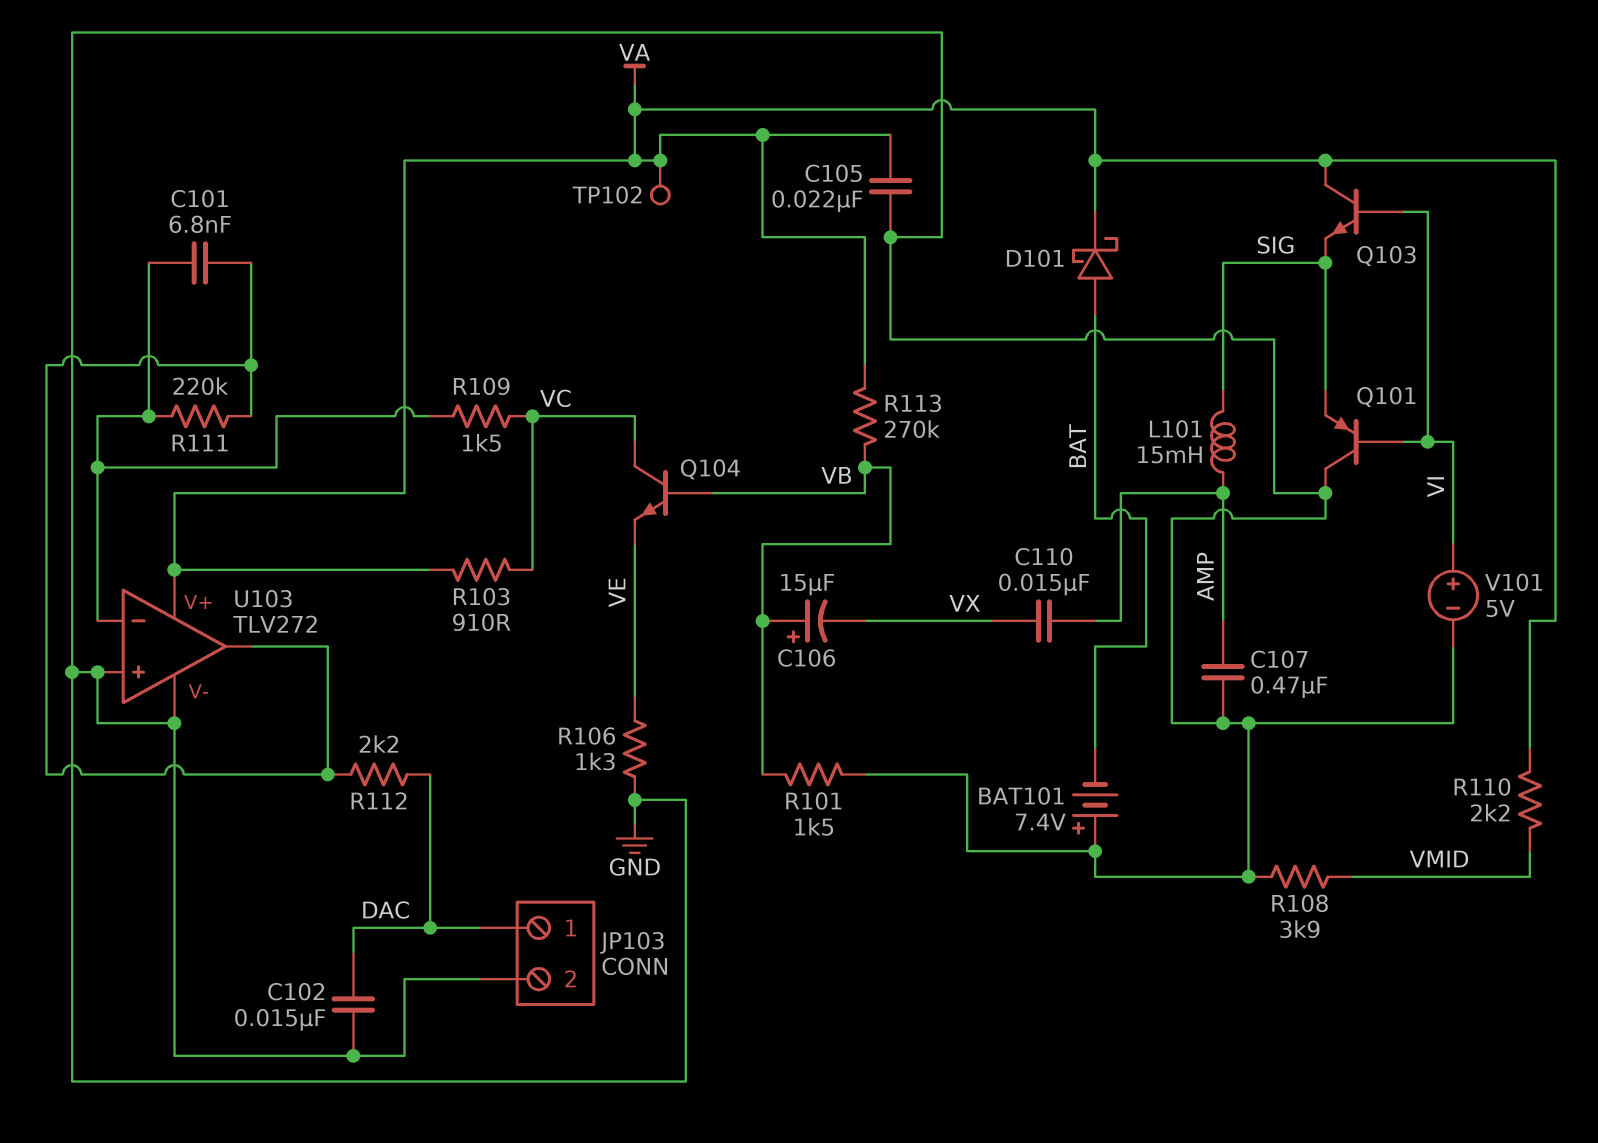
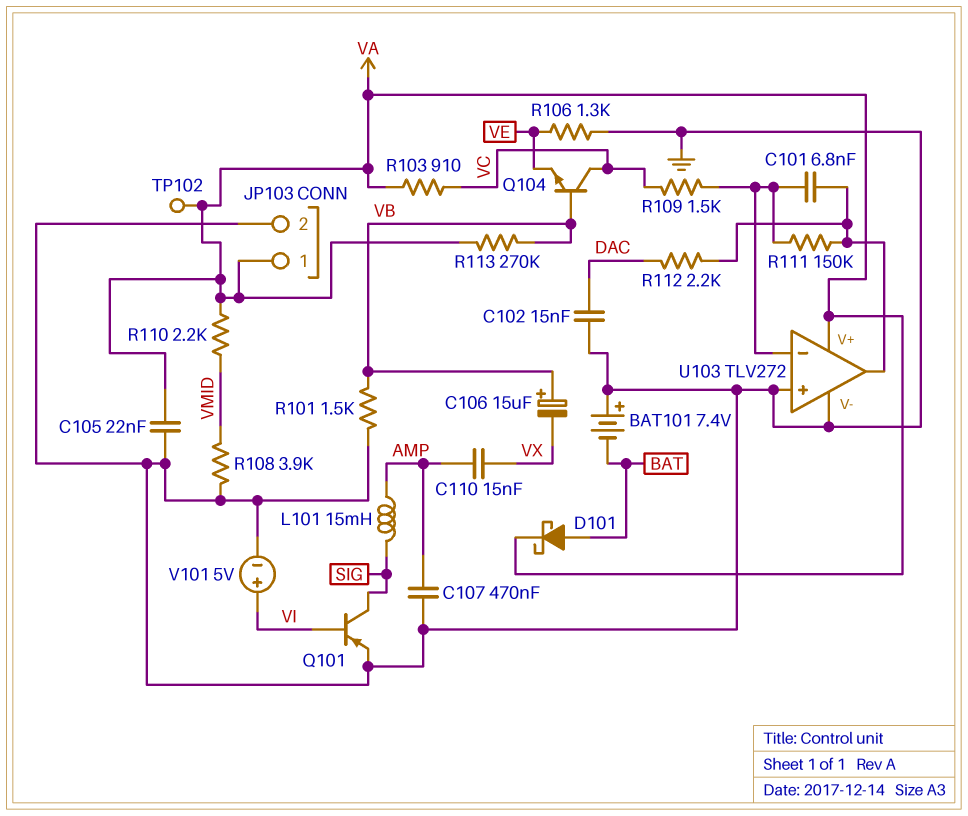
JP103 pin 1: DAC -> VA
Q101: PNP (B VI, C GND, E SIG) -> PNP (B VI, C SIG, E GND)
Q103: NPN (B VI, C VA, E SIG) -> none
R111: 220k (U103/in-, U103/out) -> 150k (U103/in-, U103/out)

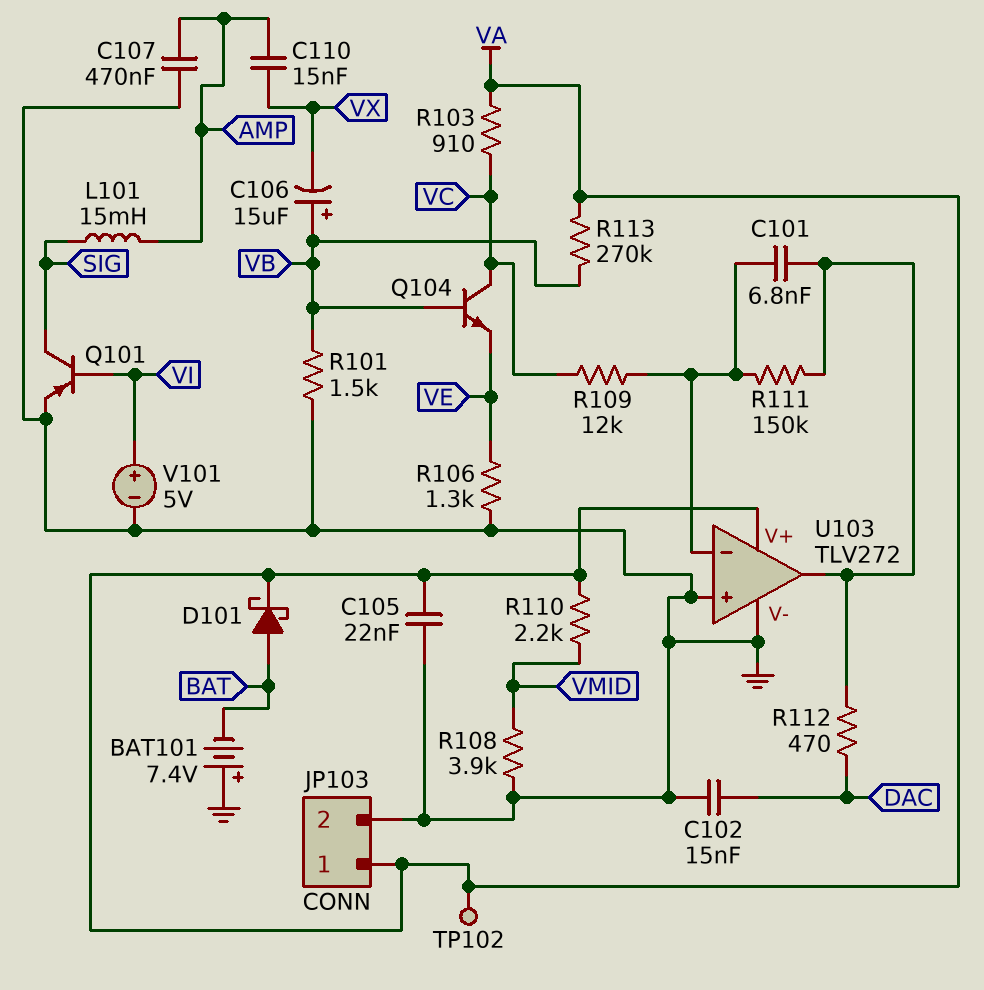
R109: 1.5k (U103/in-, VC) -> 12k (U103/in-, VC)
R112: 2.2k (DAC, U103/out) -> 470 (DAC, U103/out)

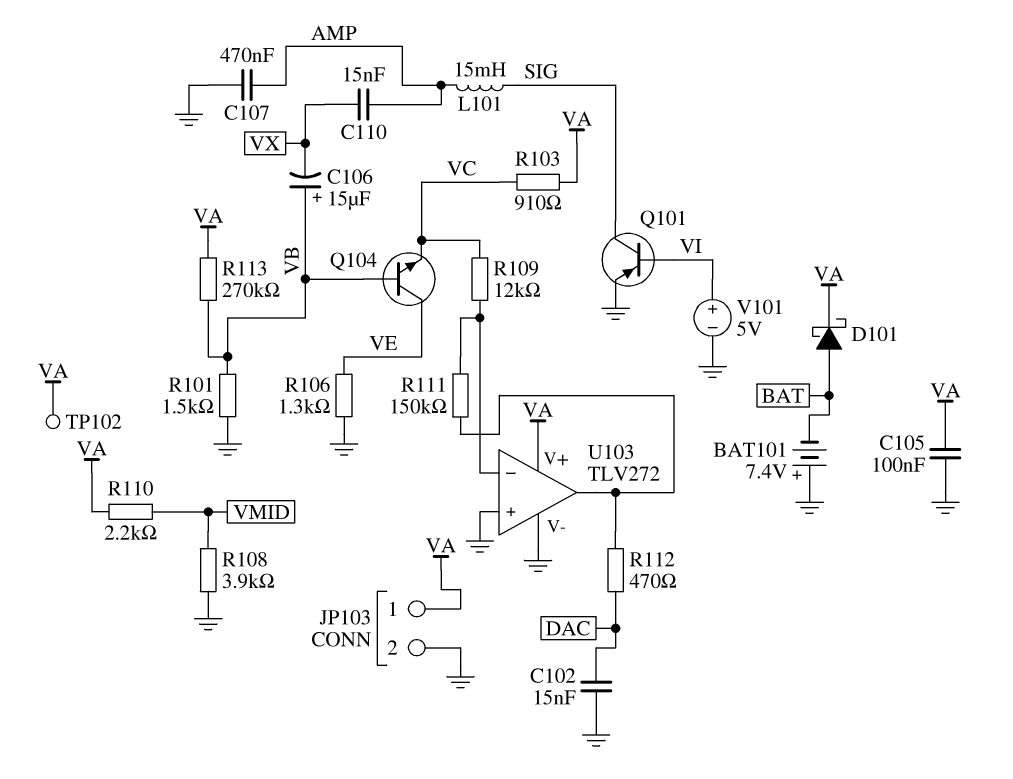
C101: 6.8nF (U103/in-, U103/out) -> none
C105: 22nF (GND, VA) -> 100nF (GND, VA)
Q104: NPN (B VB, C VC, E VE) -> NPN (B VB, C VE, E VC)

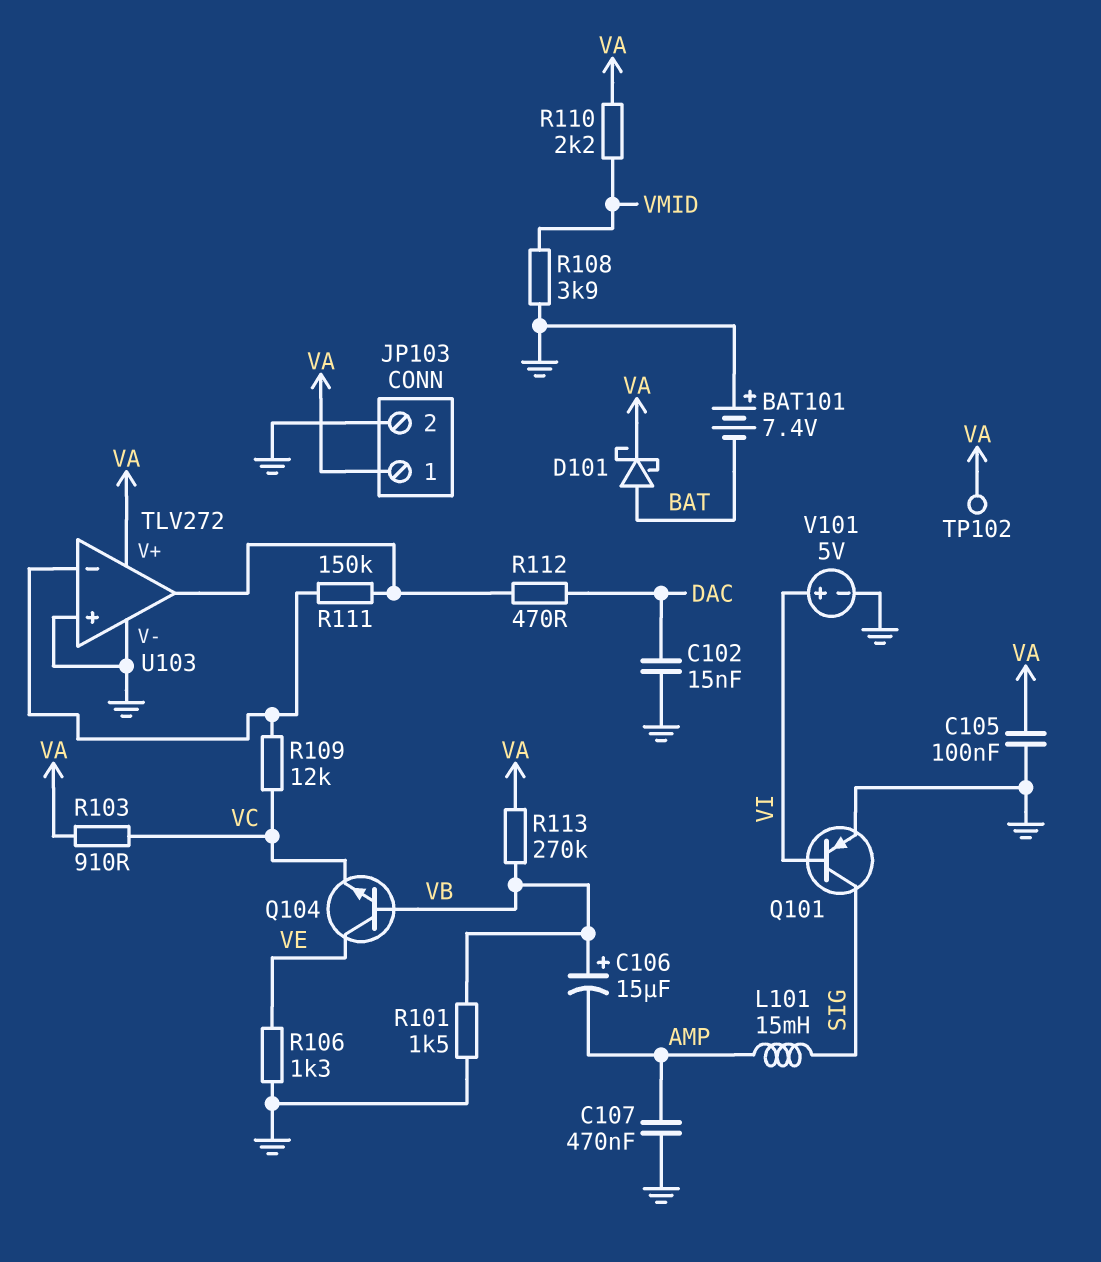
C106: 15uF (plus VB, minus VX) -> 15uF (plus VB, minus AMP)
C110: 15nF (AMP, VX) -> none

